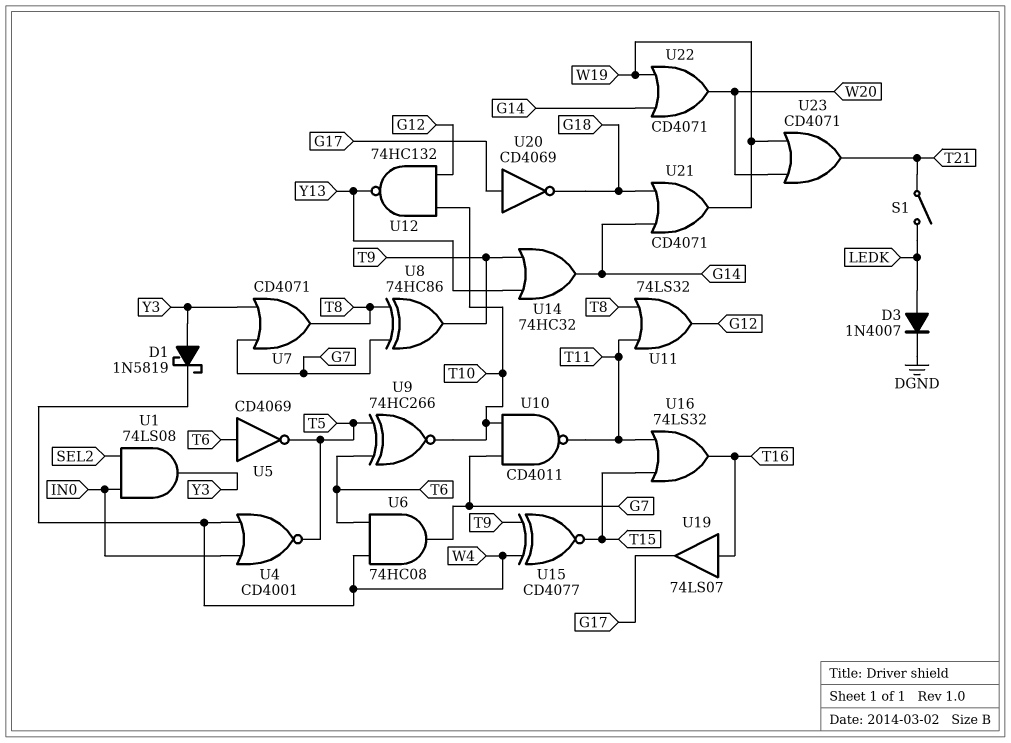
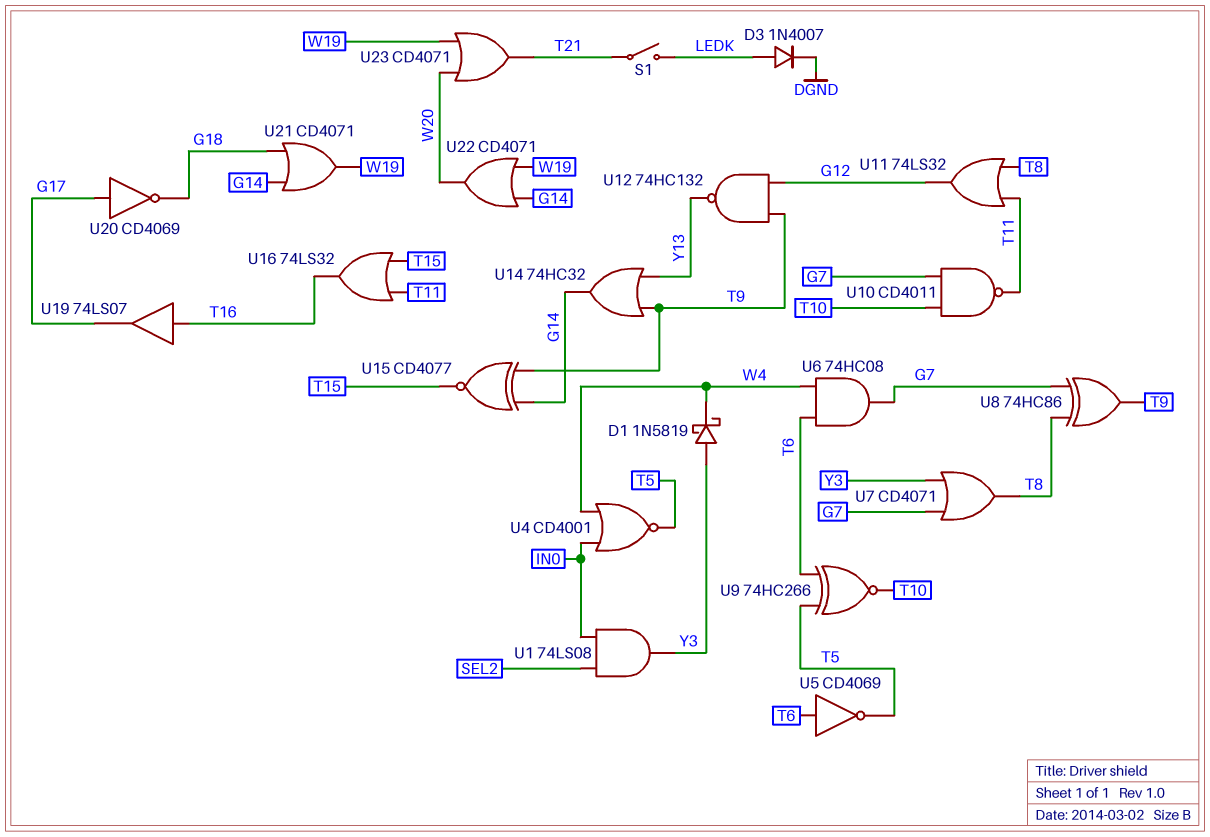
U12: NAND 74HC132 (in G12, in T10, out Y13) -> NAND 74HC132 (in G12, in T9, out Y13)
U15: XNOR CD4077 (in T9, in W4, out T15) -> XNOR CD4077 (in G14, in T9, out T15)

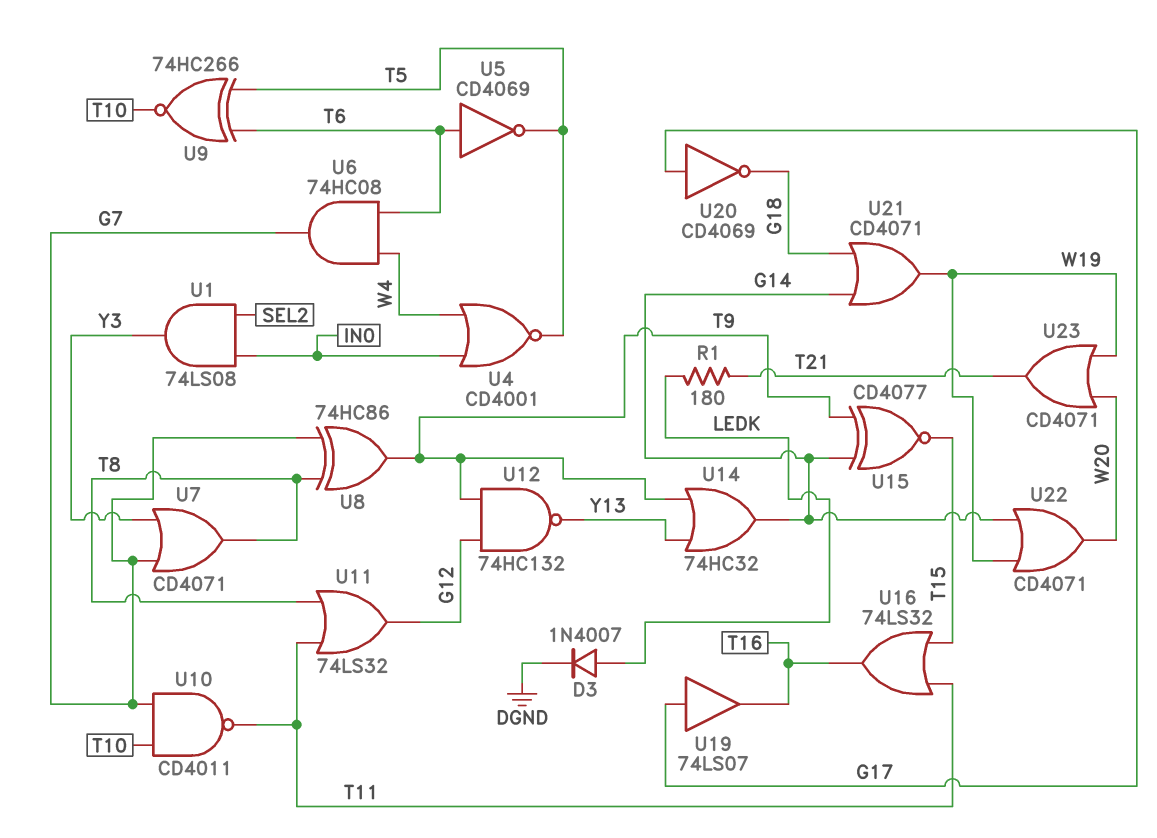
D1: schottky 1N5819 (A Y3, K W4) -> none
R1: none -> 180 (LEDK, T21)
S1: switch (LEDK, T21) -> none
U19: buffer 74LS07 (in T16, out G17) -> buffer 74LS07 (in G17, out T16)

